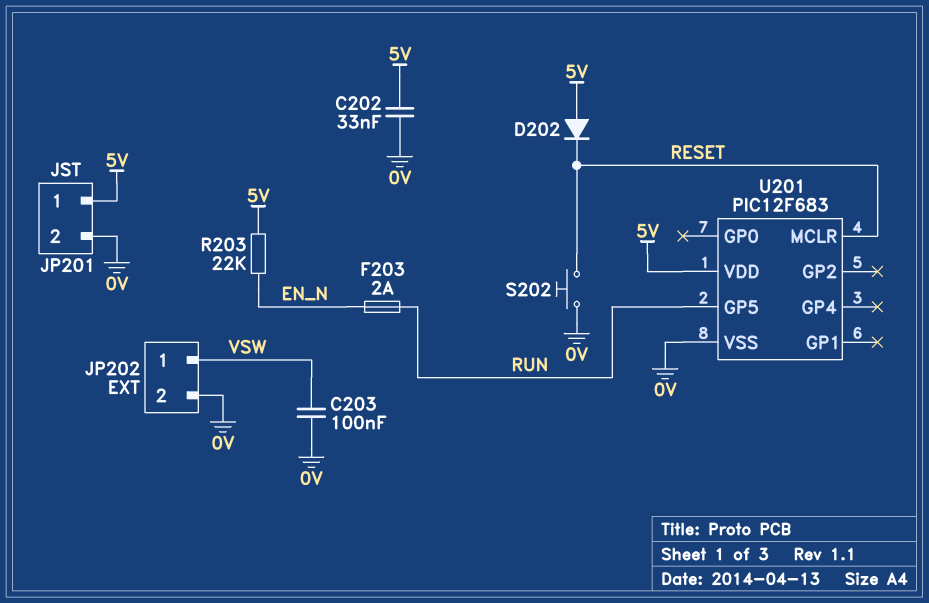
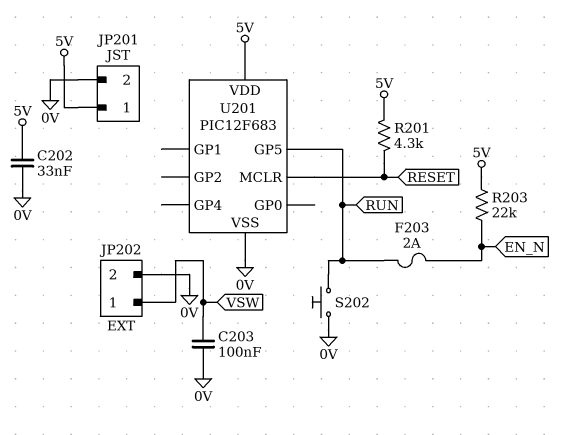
D202: diode (A 5V, K RESET) -> none
R201: none -> 4.3k (5V, RESET)
S202: button (0V, RESET) -> button (0V, RUN)

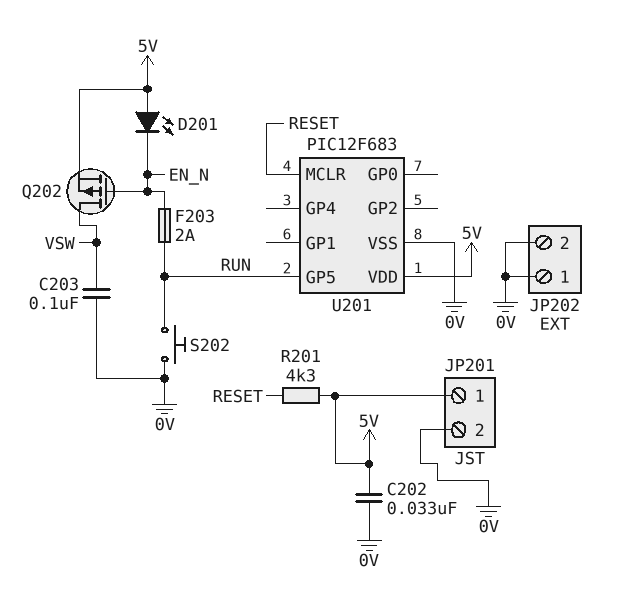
D201: none -> LED (A 5V, K EN_N)
JP202 pin 1: VSW -> 0V
Q202: none -> PMOS (G EN_N, D VSW, S 5V)
R203: 22k (5V, EN_N) -> none

